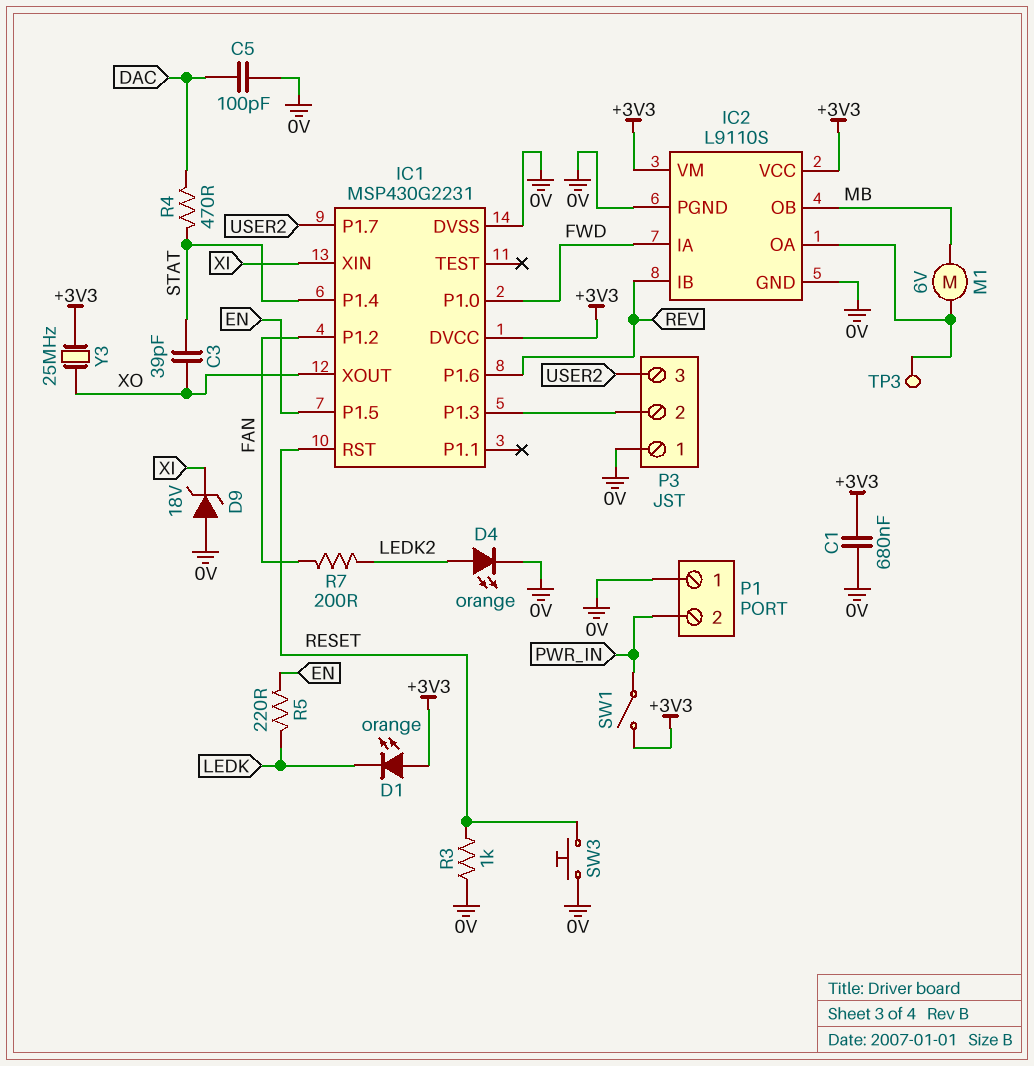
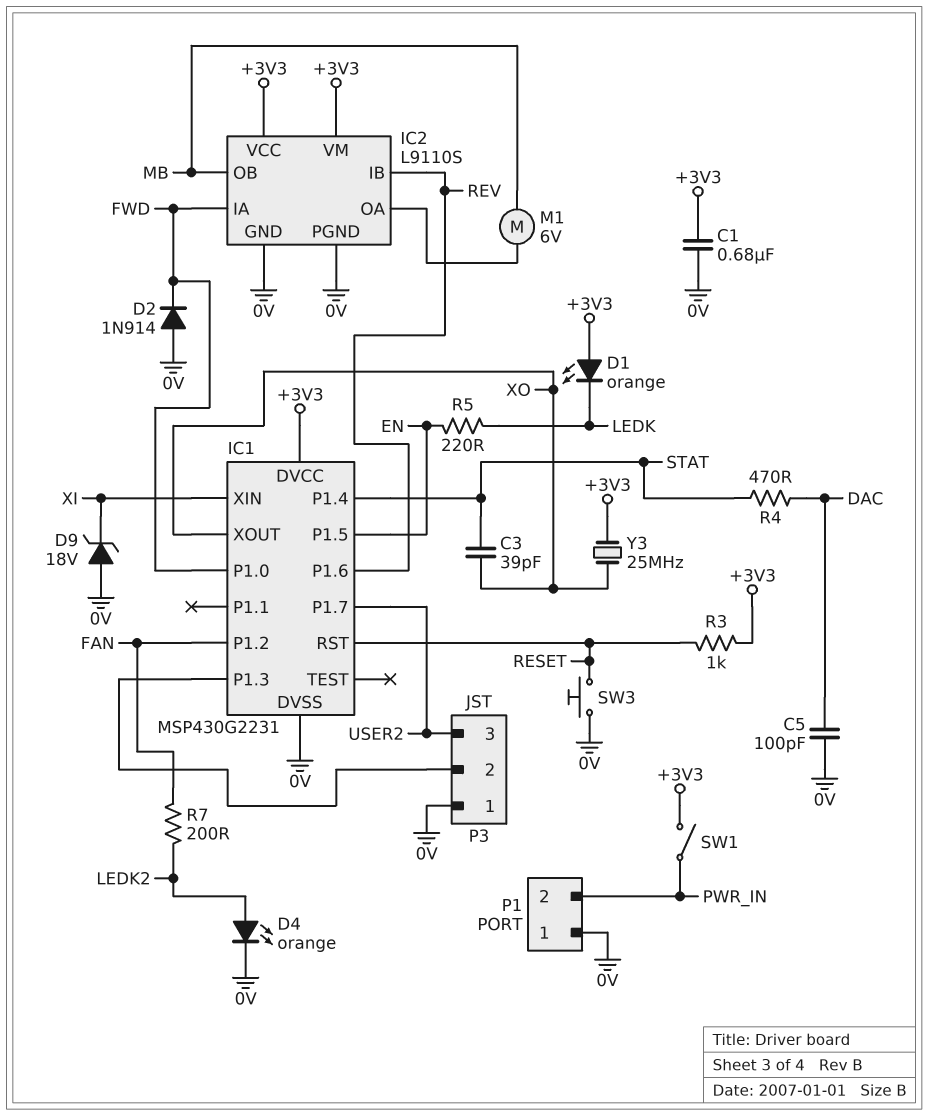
D2: none -> diode 1N914 (A 0V, K FWD)
R3: 1k (0V, RESET) -> 1k (+3V3, RESET)
TP3: test point (IC2/OA) -> none

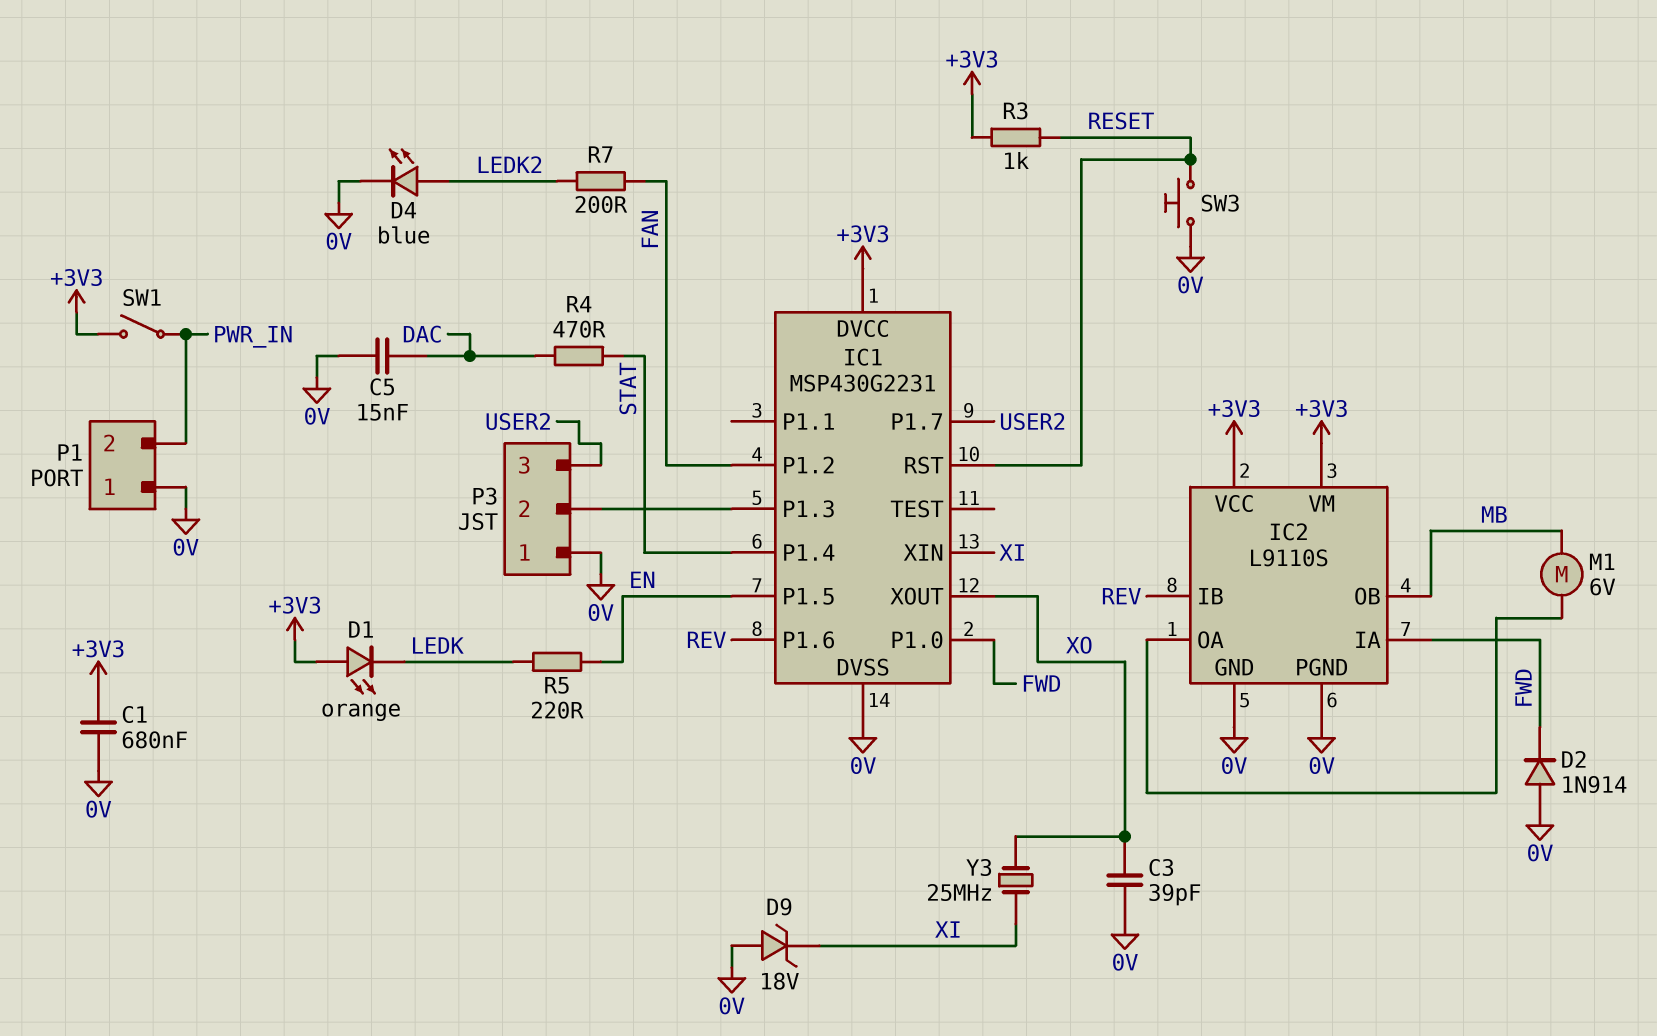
C3: 39pF (STAT, XO) -> 39pF (0V, XO)
C5: 100pF (0V, DAC) -> 15nF (0V, DAC)
D4: LED orange (A LEDK2, K 0V) -> LED blue (A LEDK2, K 0V)
Y3: 25MHz (+3V3, XO) -> 25MHz (XI, XO)

